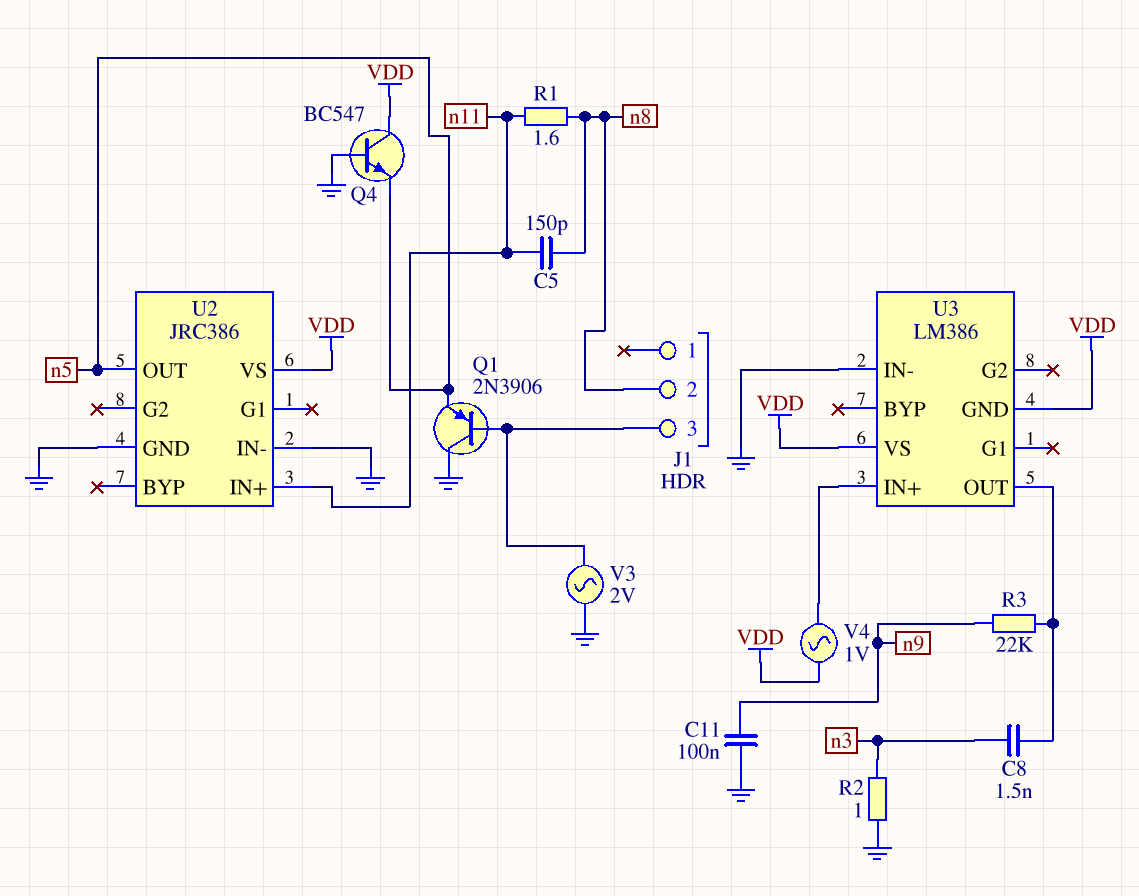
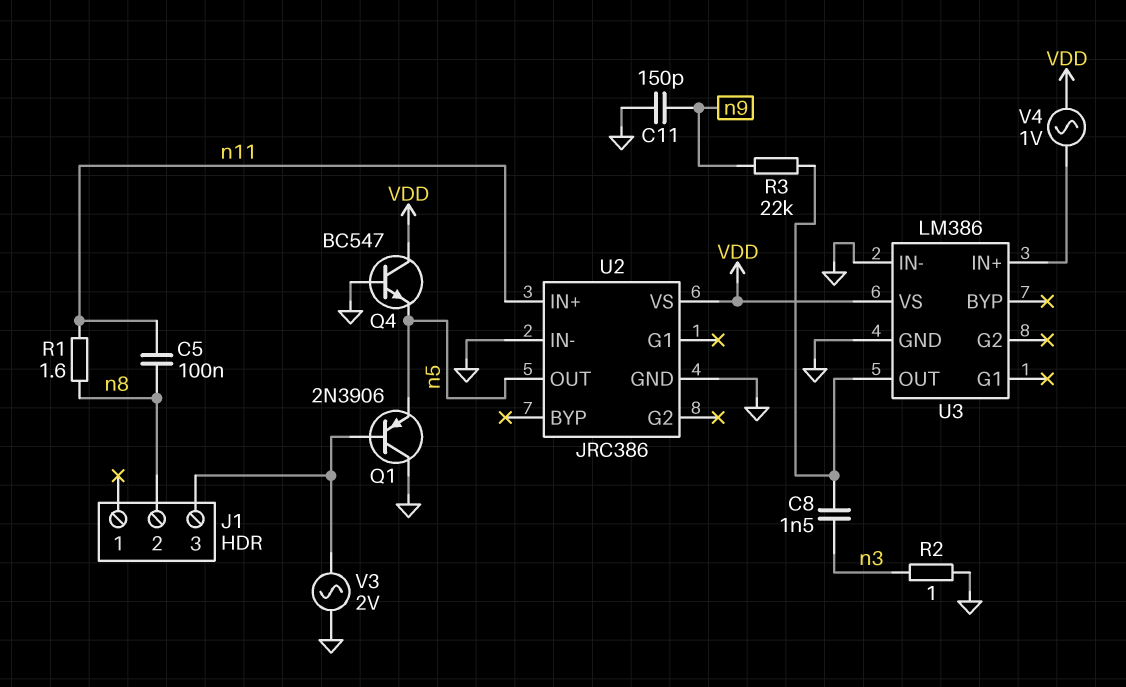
C5: 150pF (n8, n11) -> 100nF (n8, n11)
C11: 100nF (GND, n9) -> 150pF (GND, n9)
U3 pin GND: VDD -> GND

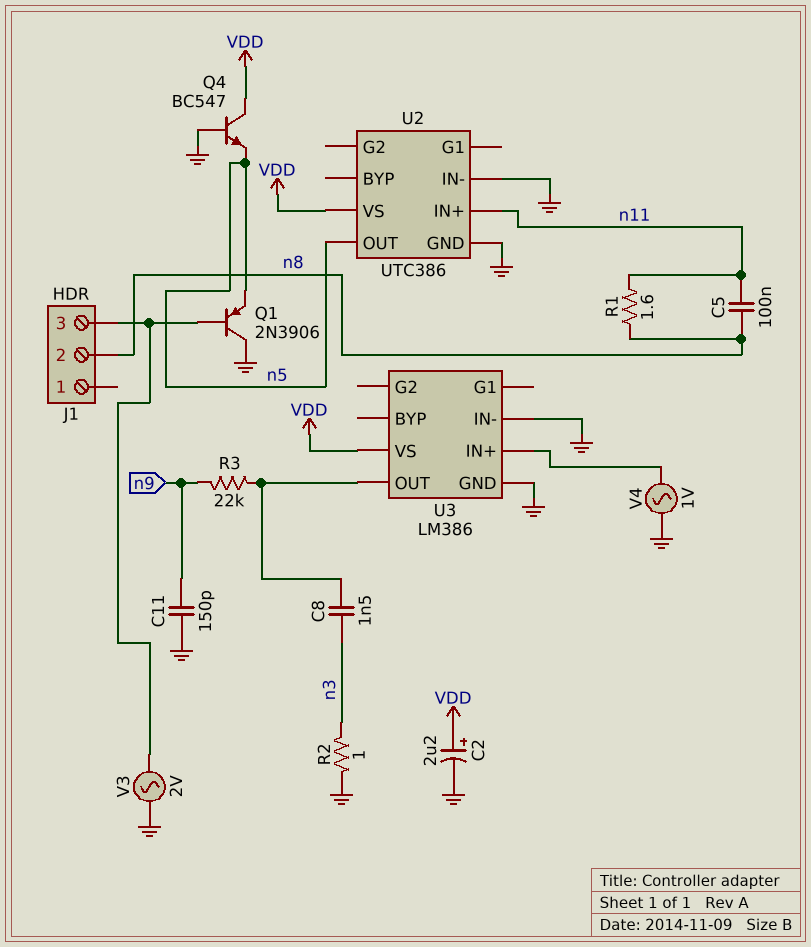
C2: none -> 2.2uF (plus VDD, minus GND)
U2: JRC386 -> UTC386
V4: AC 1V (U3/IN+, VDD) -> AC 1V (GND, U3/IN+)

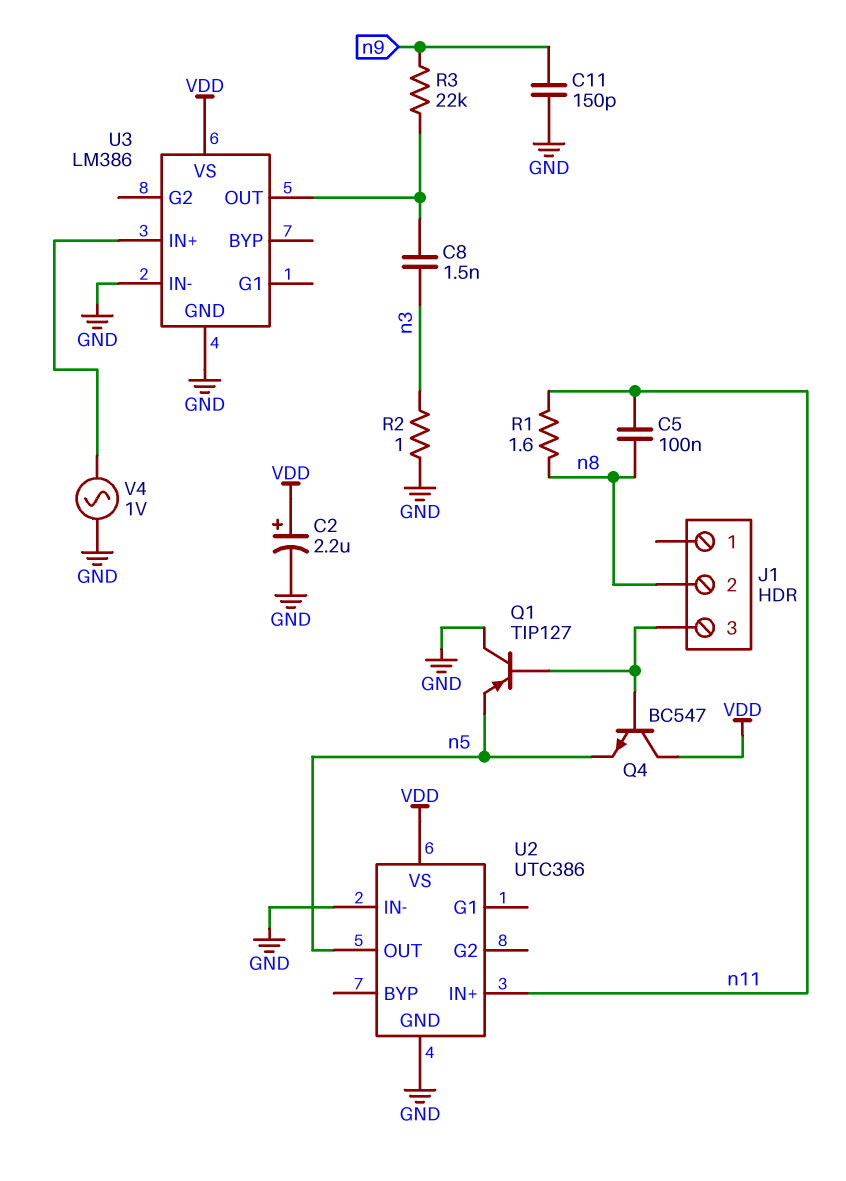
Q1: PNP 2N3906 (B J1/3, C GND, E n5) -> PNP TIP127 (B J1/3, C GND, E n5)
Q4: NPN BC547 (B GND, C VDD, E n5) -> NPN BC547 (B J1/3, C VDD, E n5)
V3: AC 2V (GND, J1/3) -> none

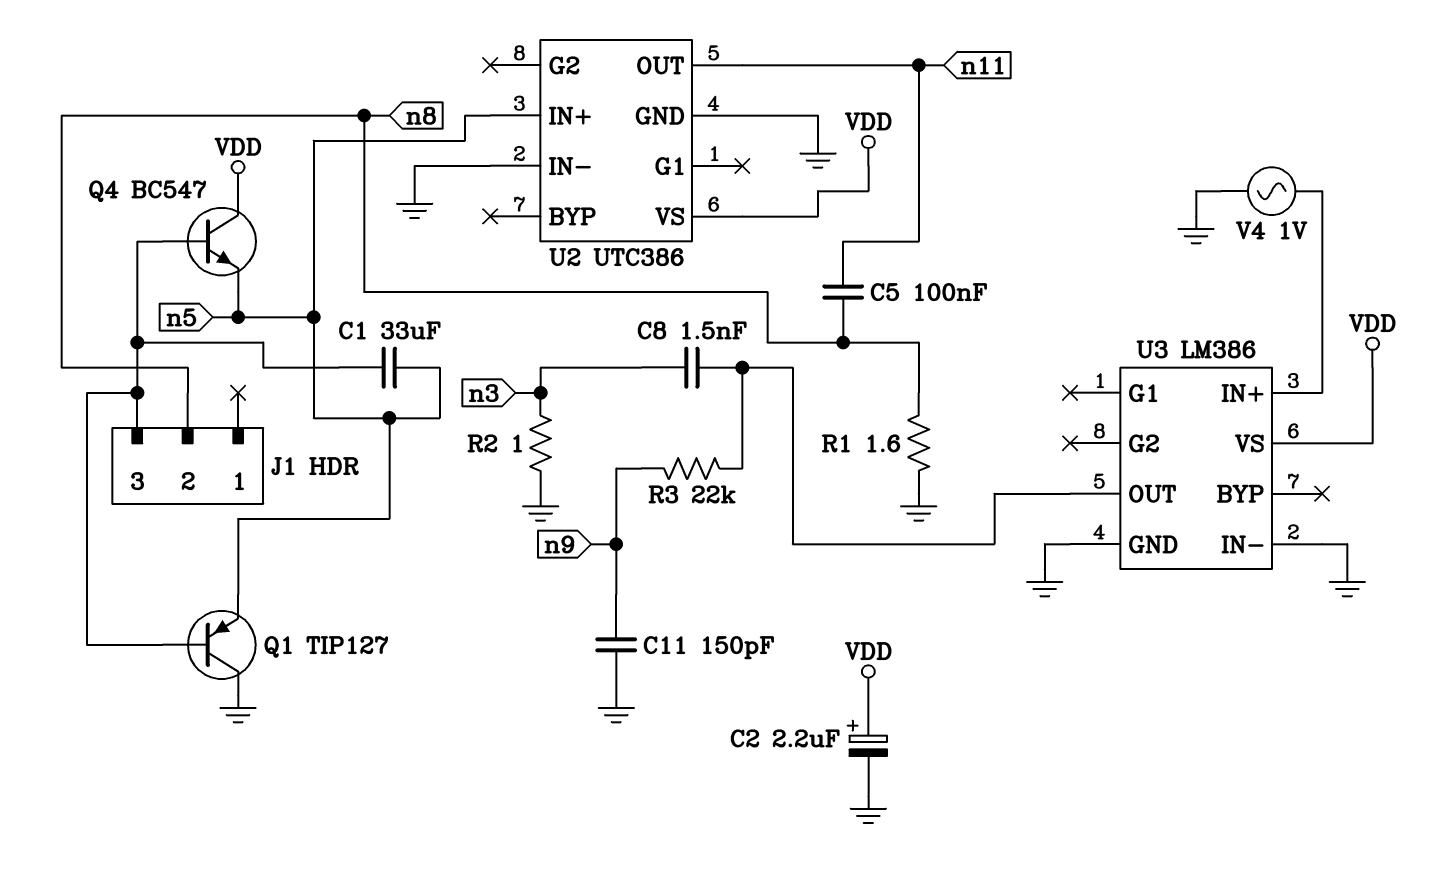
C1: none -> 33uF (J1/3, n5)
R1: 1.6 (n8, n11) -> 1.6 (GND, n8)
U2 pin IN+: n11 -> n5
U2 pin OUT: n5 -> n11

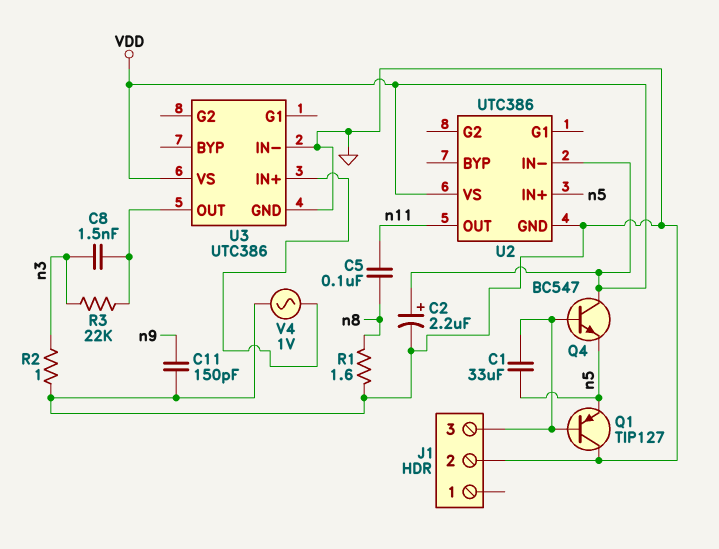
J1 pin 2: n8 -> GND
R3: 22k (U3/OUT, n9) -> 22k (U3/OUT, n3)
U2 pin IN-: GND -> VDD
U3: LM386 -> UTC386

